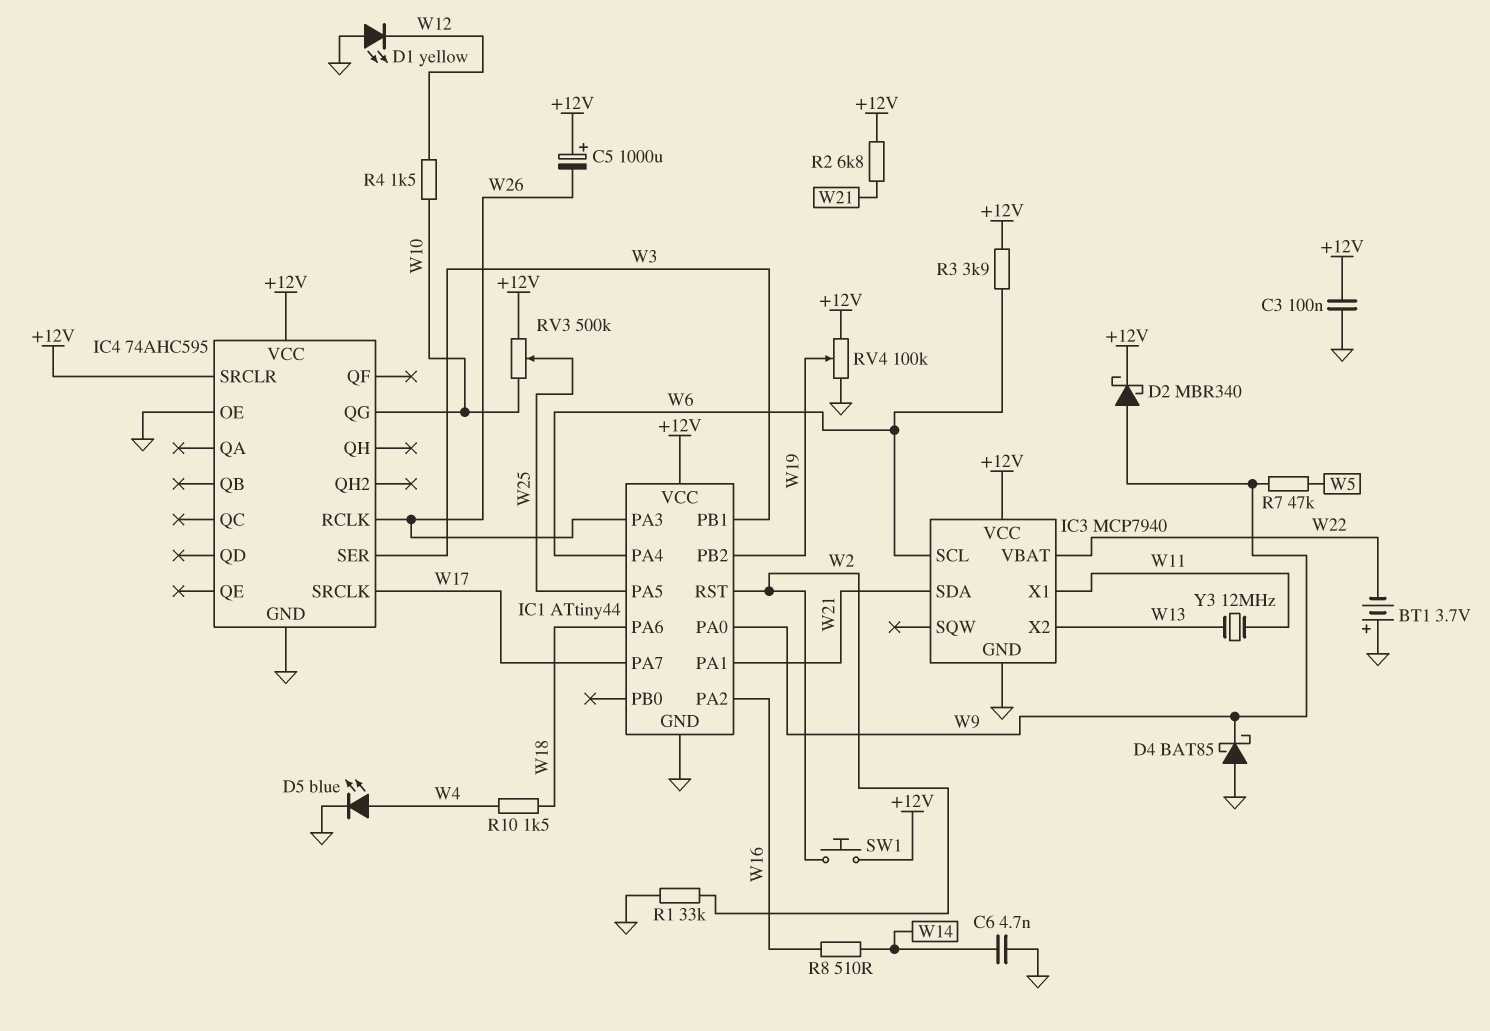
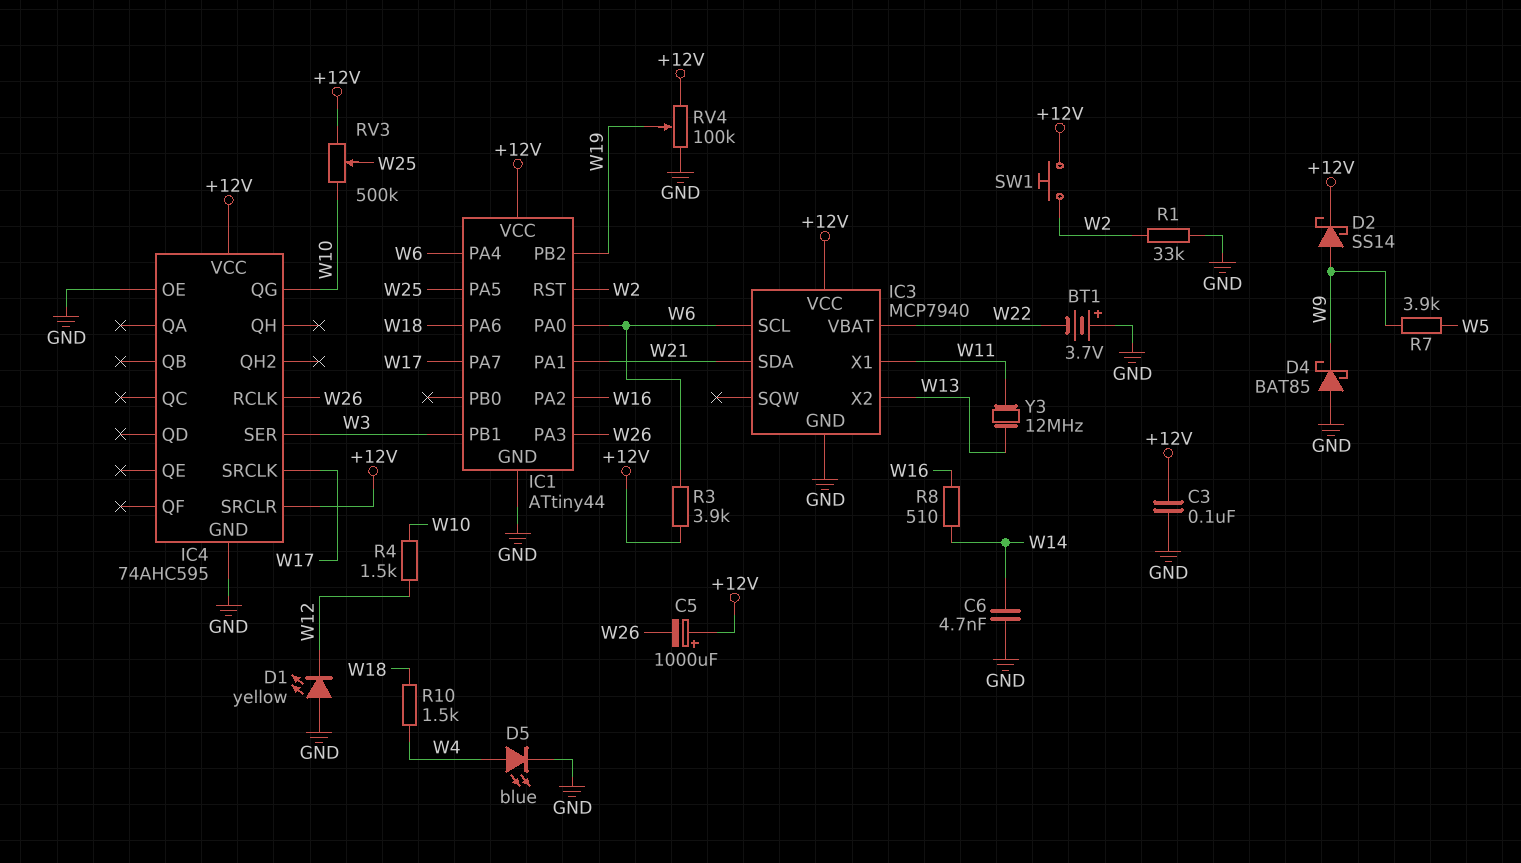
D2: schottky MBR340 (A W9, K +12V) -> schottky SS14 (A W9, K +12V)
IC1 pin PA0: W9 -> W6
R2: 6.8k (+12V, W21) -> none
R7: 47k (W5, W9) -> 3.9k (W5, W9)

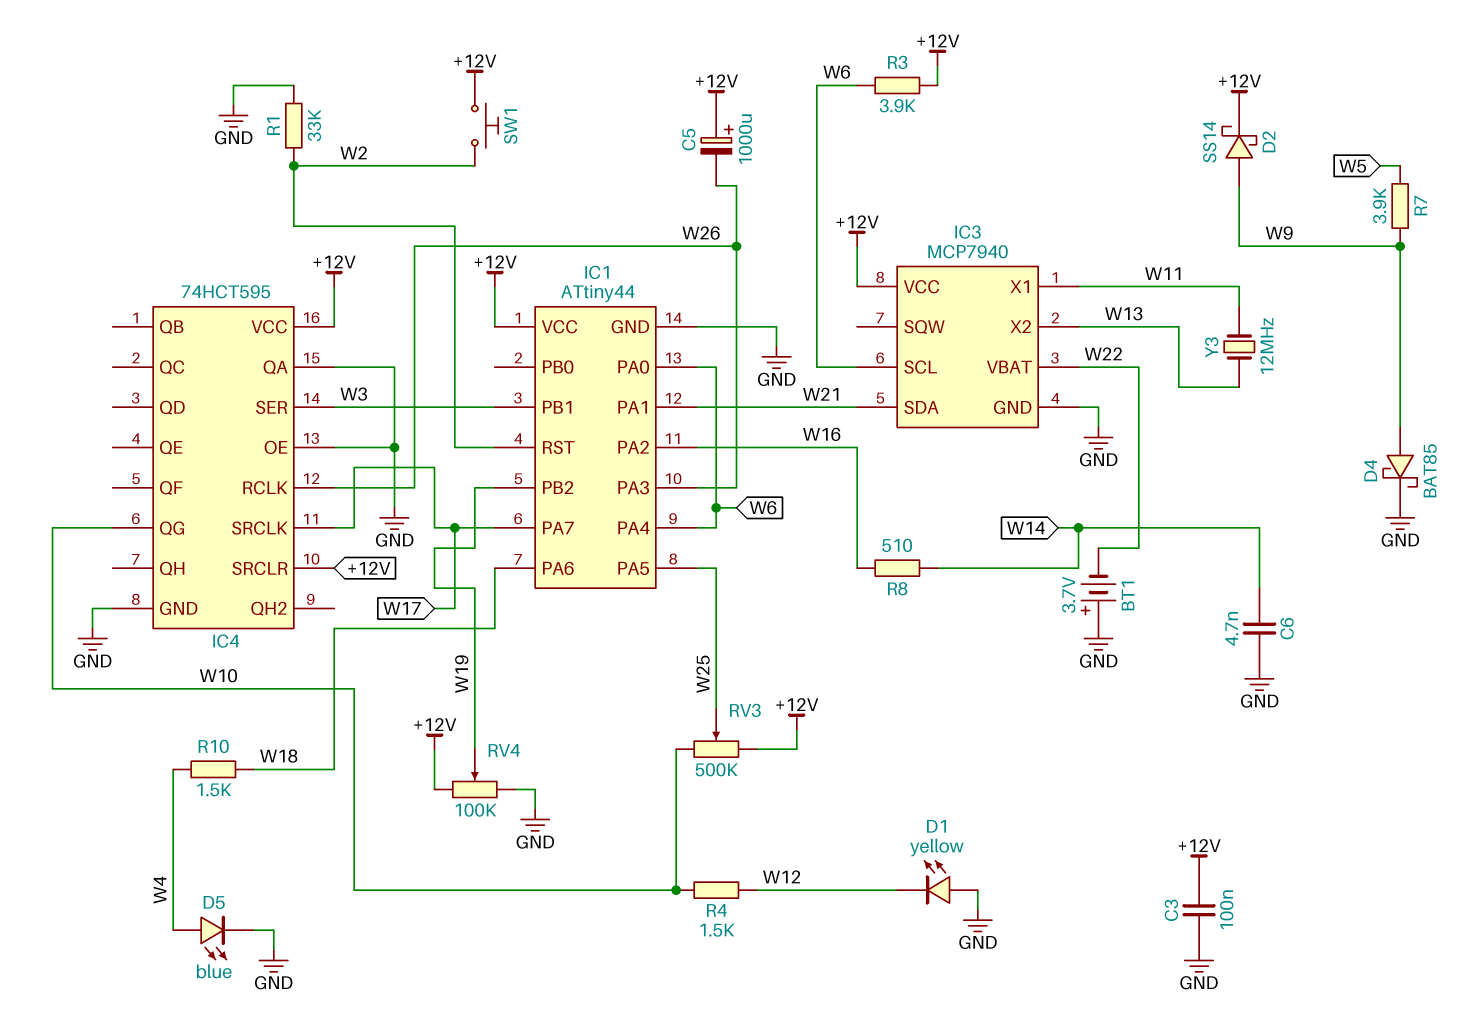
D4: schottky BAT85 (A GND, K W9) -> schottky BAT85 (A W9, K GND)
IC4: 74AHC595 -> 74HCT595
IC4 pin QA: none -> GND

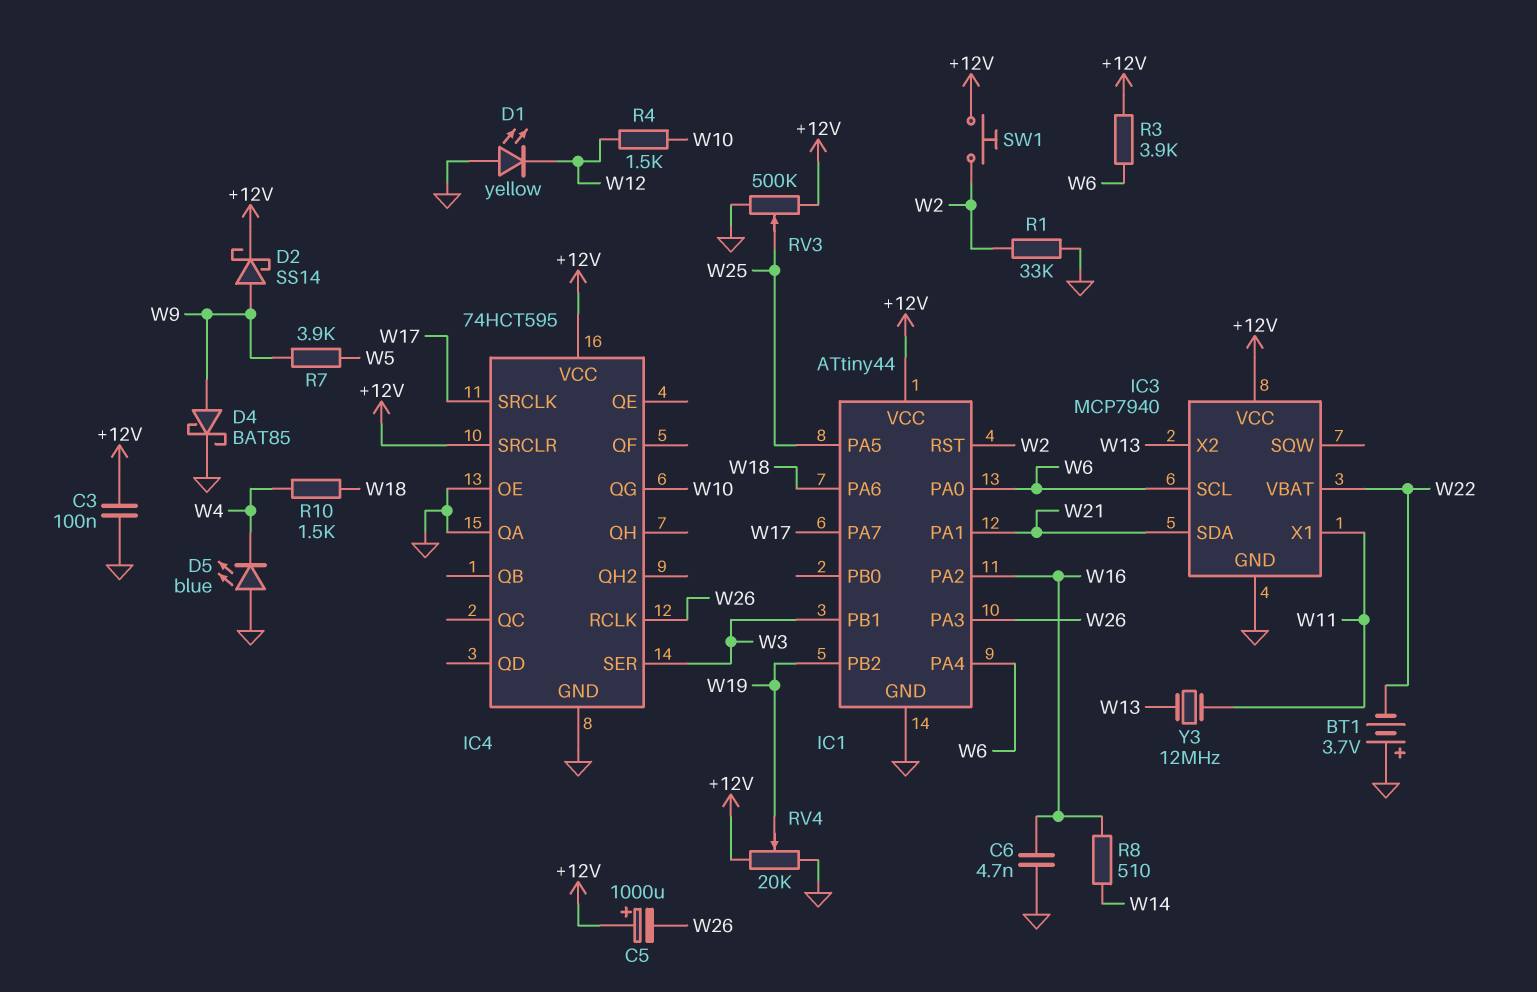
C6: 4.7nF (GND, W14) -> 4.7nF (GND, W16)
D5: LED blue (A W4, K GND) -> LED blue (A GND, K W4)
RV3: 500k (+12V, W10, wiper W25) -> 500k (+12V, GND, wiper W25)
RV4: 100k (+12V, GND, wiper W19) -> 20k (+12V, GND, wiper W19)

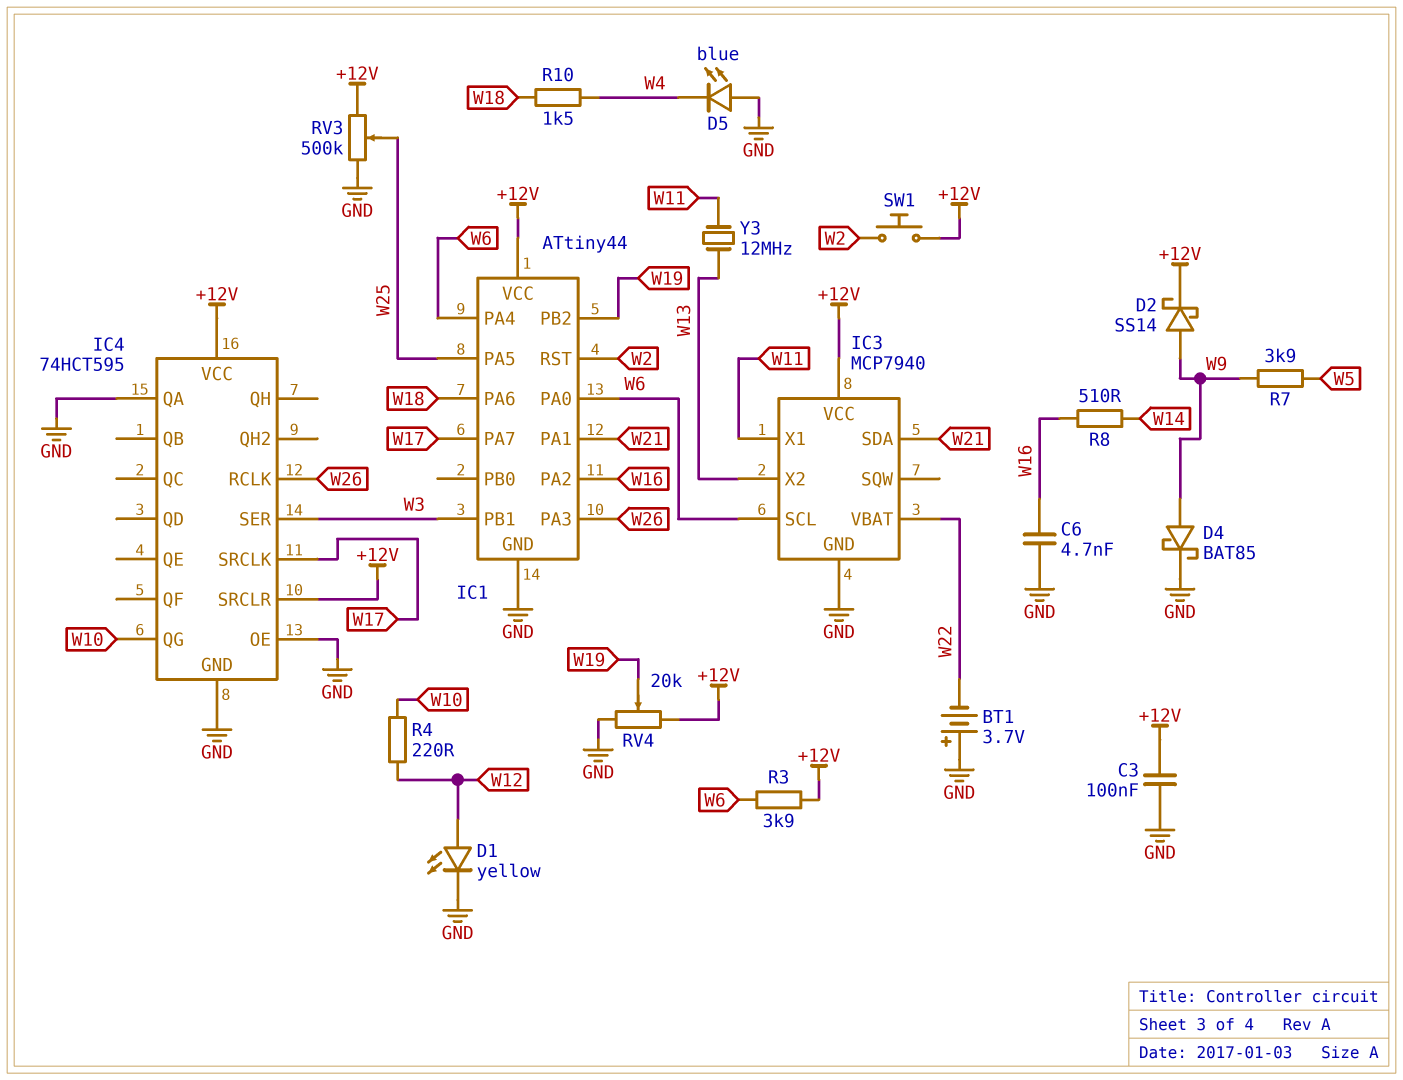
C5: 1000uF (plus +12V, minus W26) -> none
D1: LED yellow (A GND, K W12) -> LED yellow (A W12, K GND)
R1: 33k (GND, W2) -> none
R4: 1.5k (W10, W12) -> 220 (W10, W12)

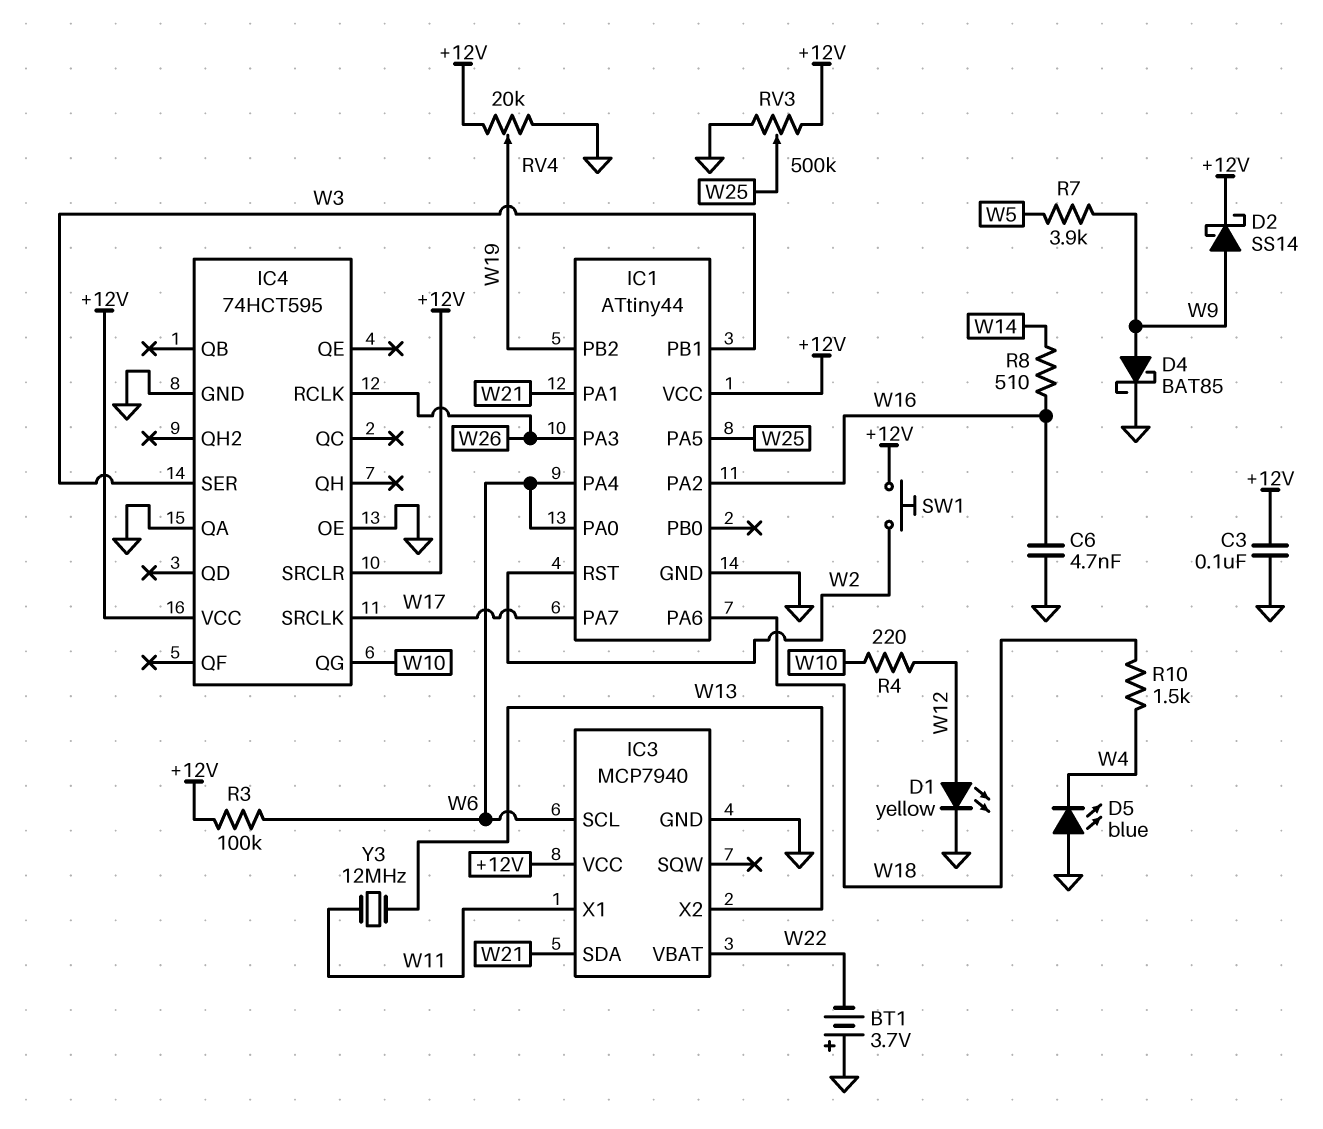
R3: 3.9k (+12V, W6) -> 100k (+12V, W6)

